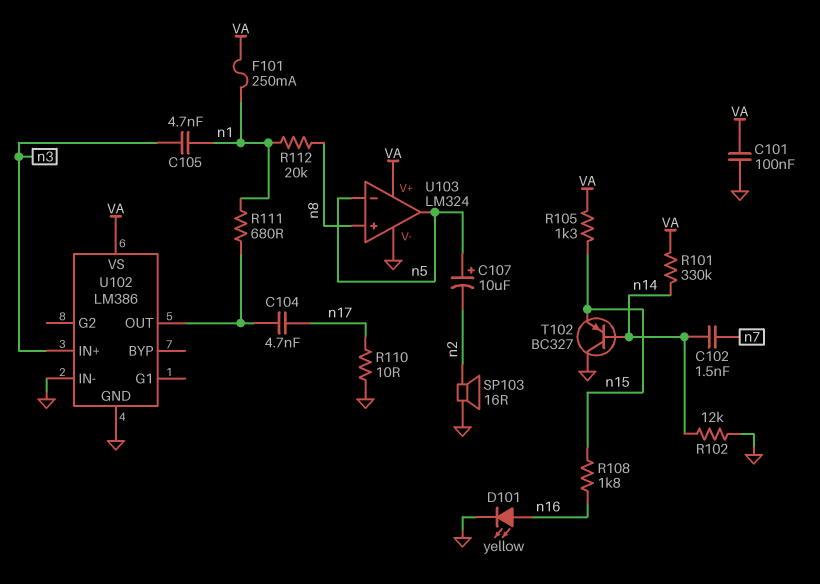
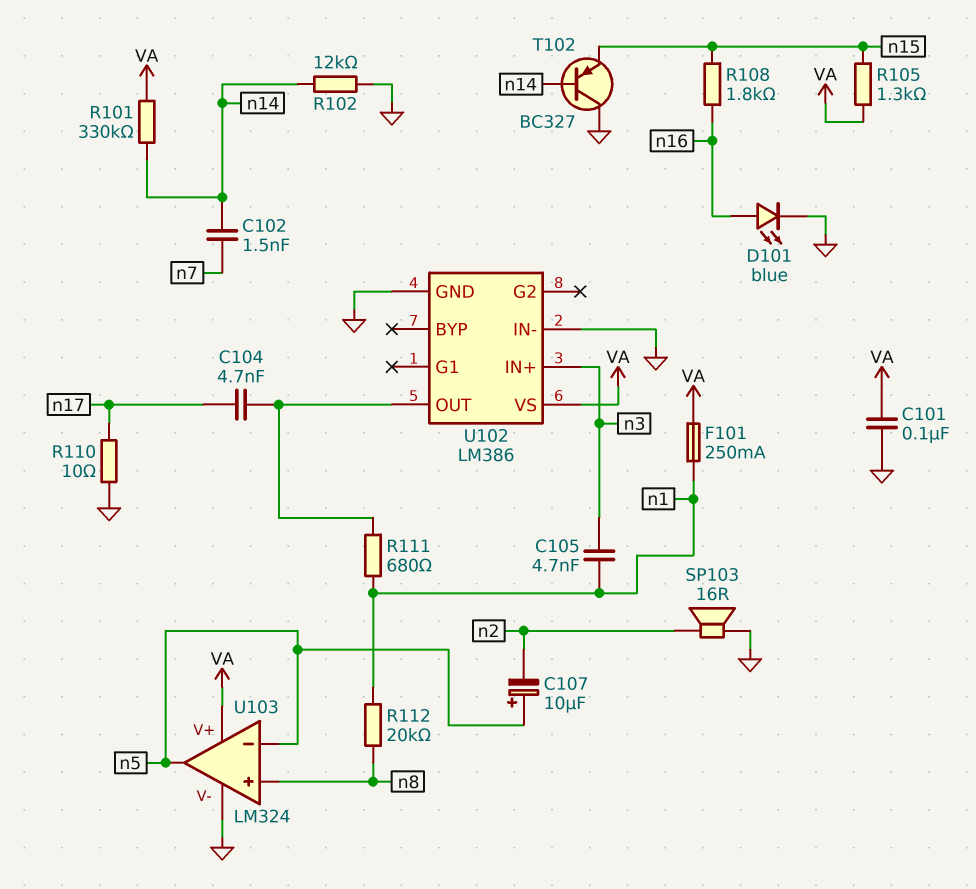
D101: LED yellow (A n16, K GND) -> LED blue (A n16, K GND)

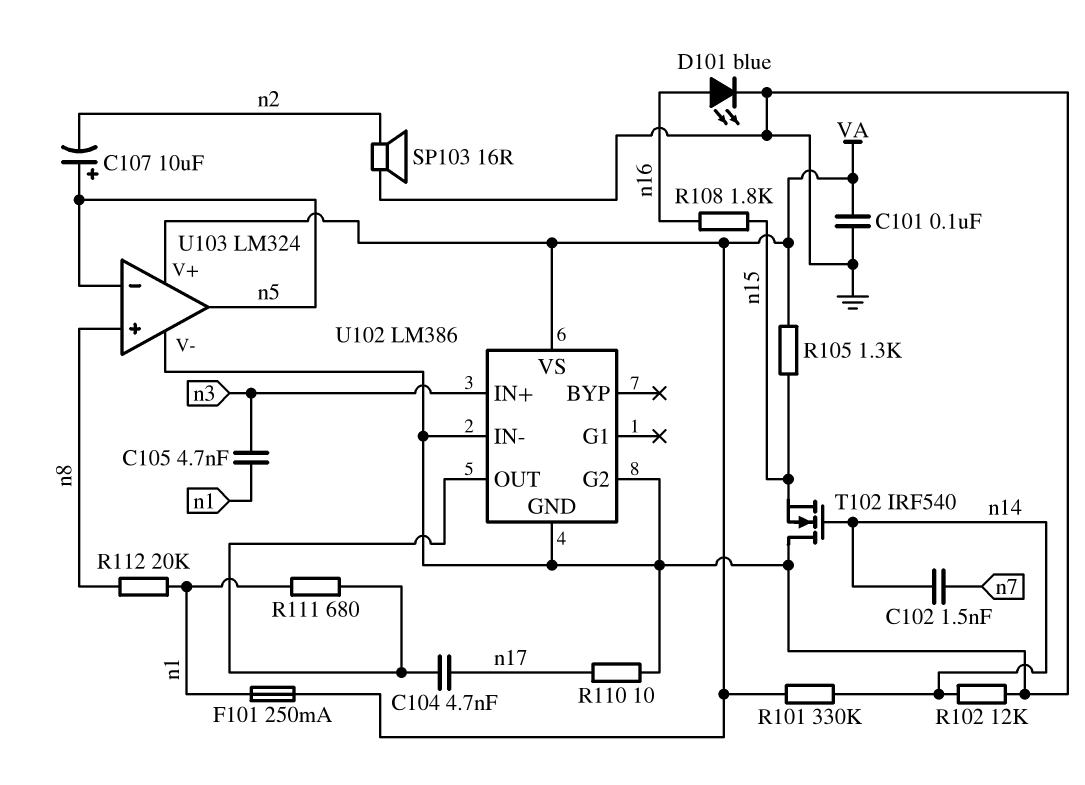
T102: PNP BC327 (B n14, C GND, E n15) -> NMOS IRF540 (G n14, D GND, S n15)
U102 pin G2: none -> GND

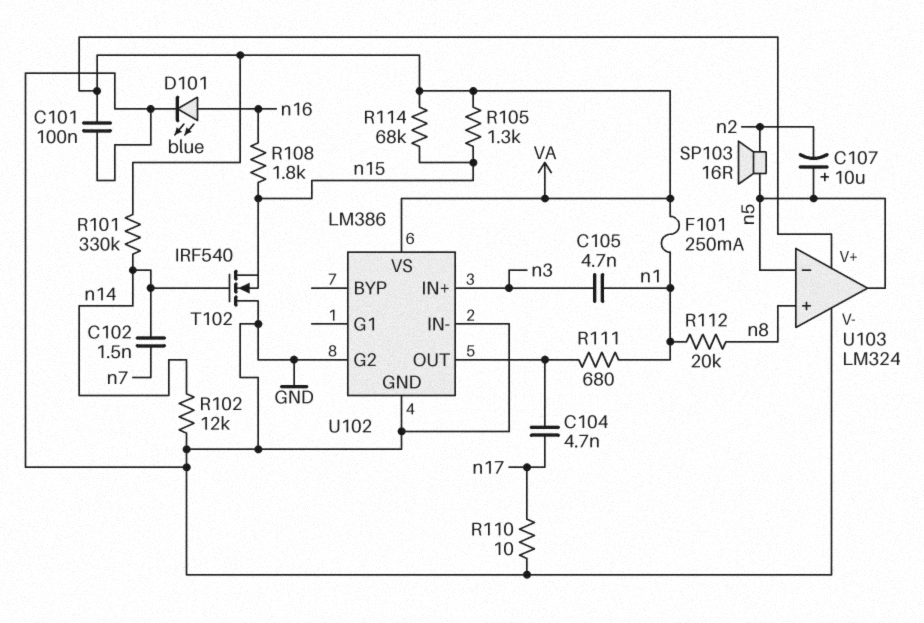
R114: none -> 68k (VA, n15)
SP103: speaker 16R (GND, n2) -> speaker 16R (n2, n5)

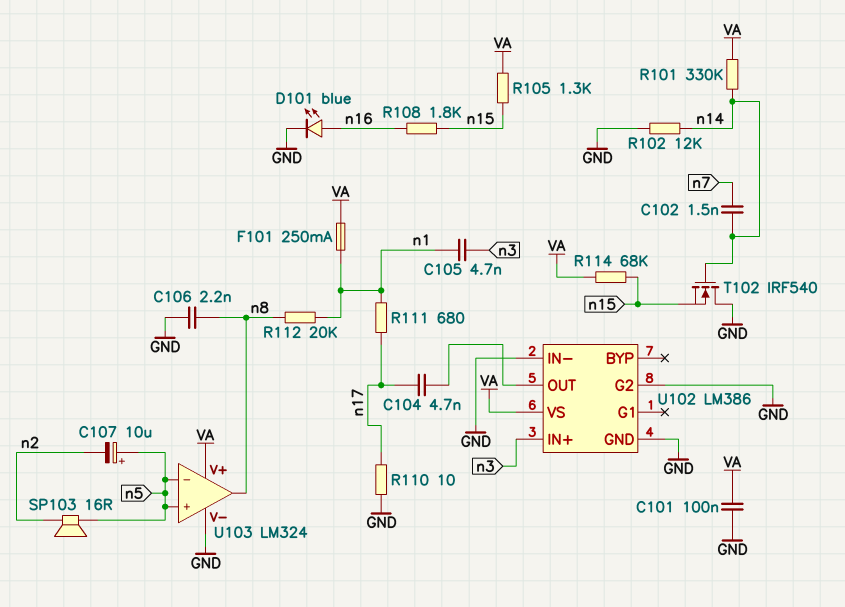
C106: none -> 2.2nF (GND, n8)
R111: 680 (U102/OUT, n1) -> 680 (n1, n17)
U103 pin in+: n8 -> n5
U103 pin out: n5 -> n8

